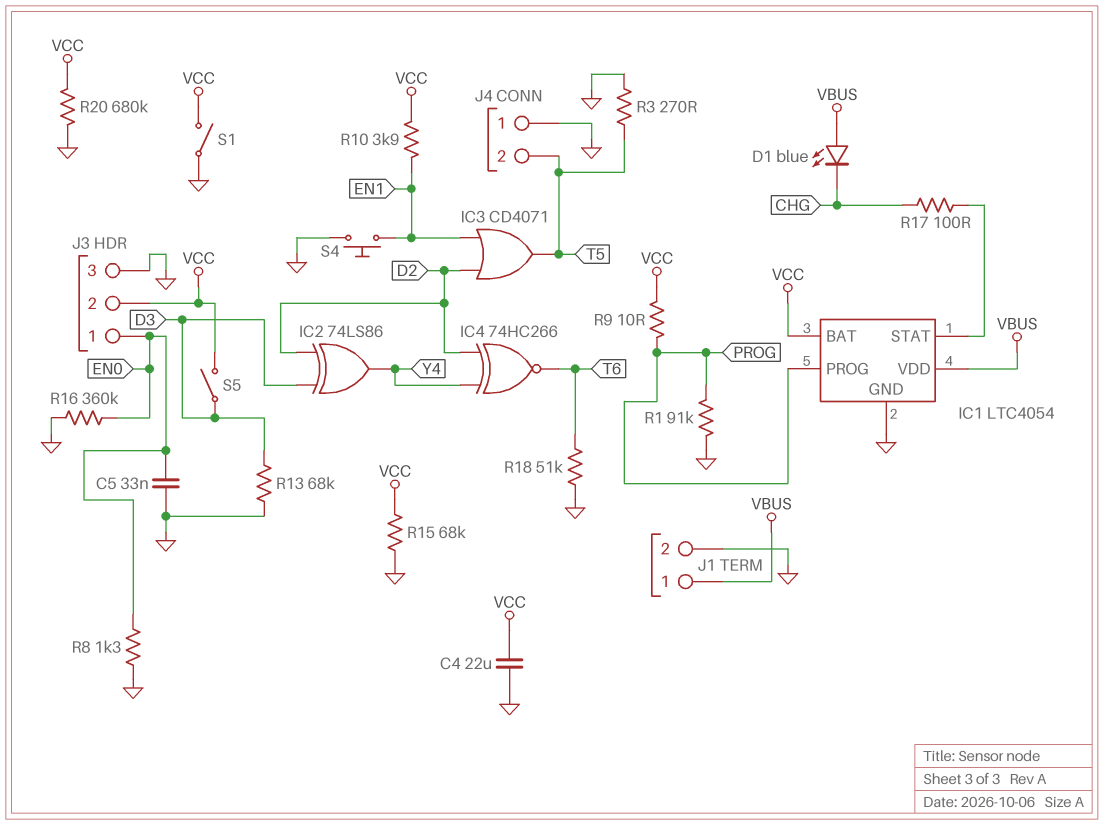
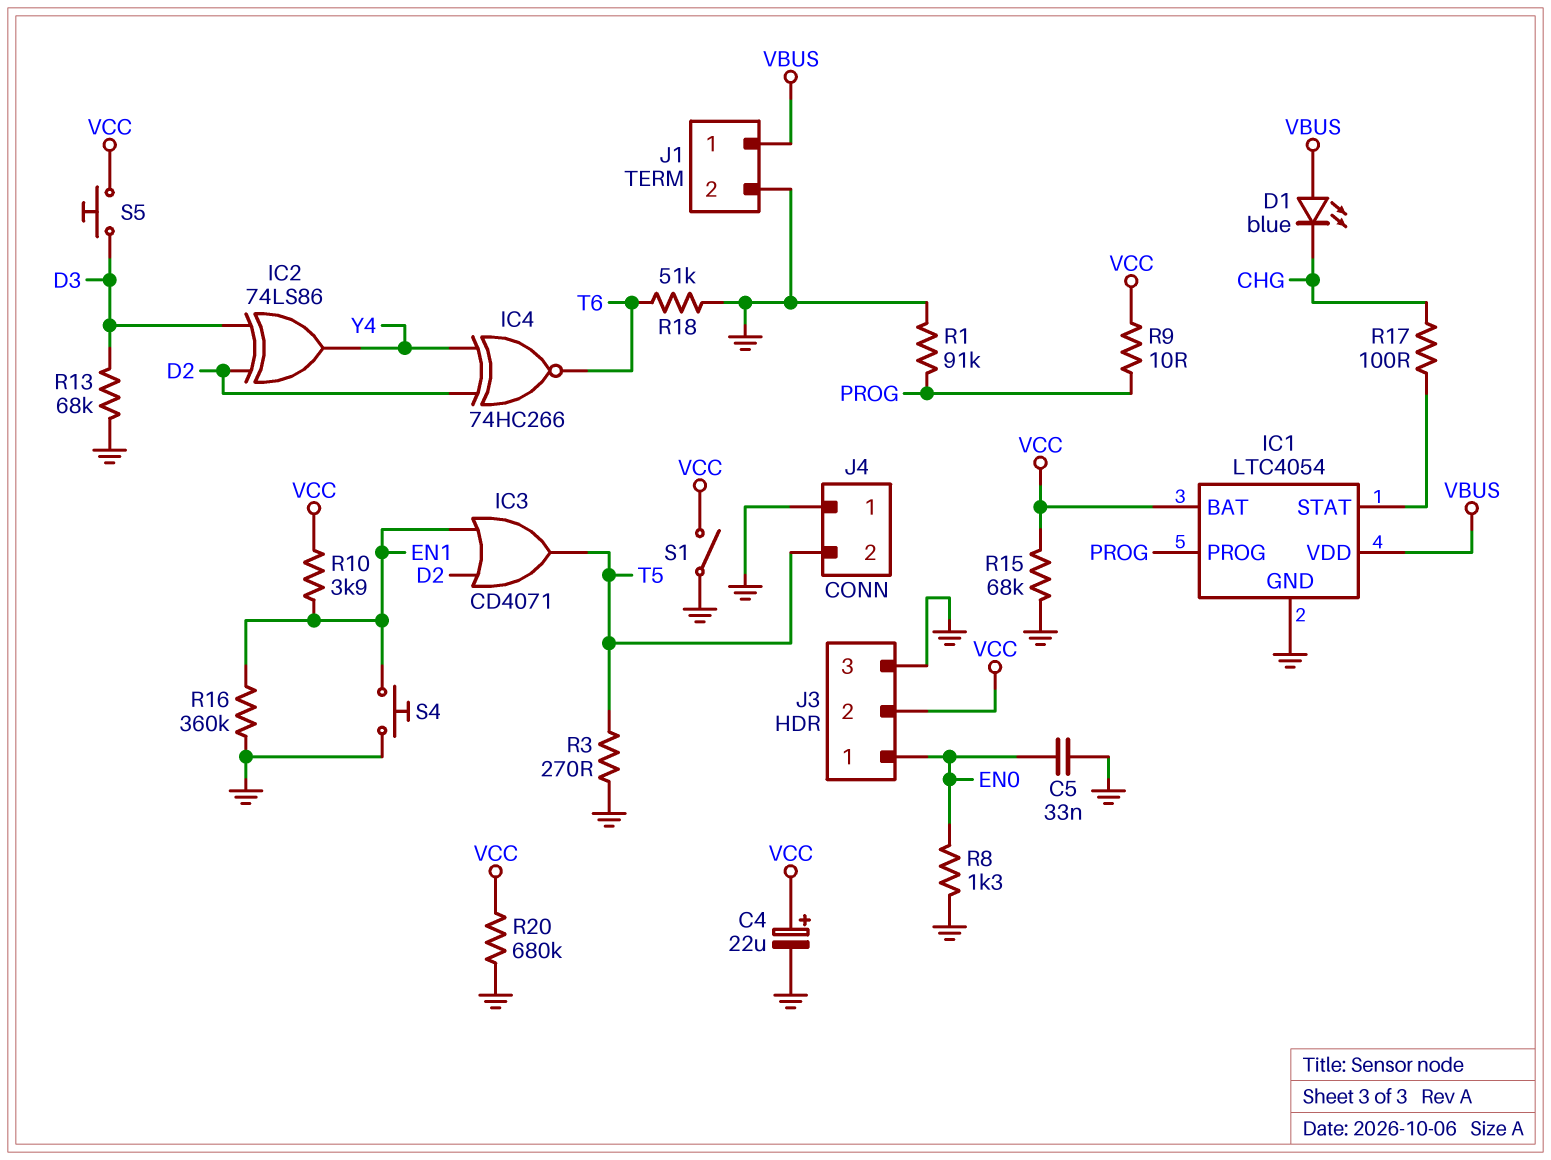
C4: 22uF (GND, VCC) -> 22uF (plus VCC, minus GND)
R16: 360k (EN0, GND) -> 360k (EN1, GND)
S5: switch (D3, VCC) -> button (D3, VCC)

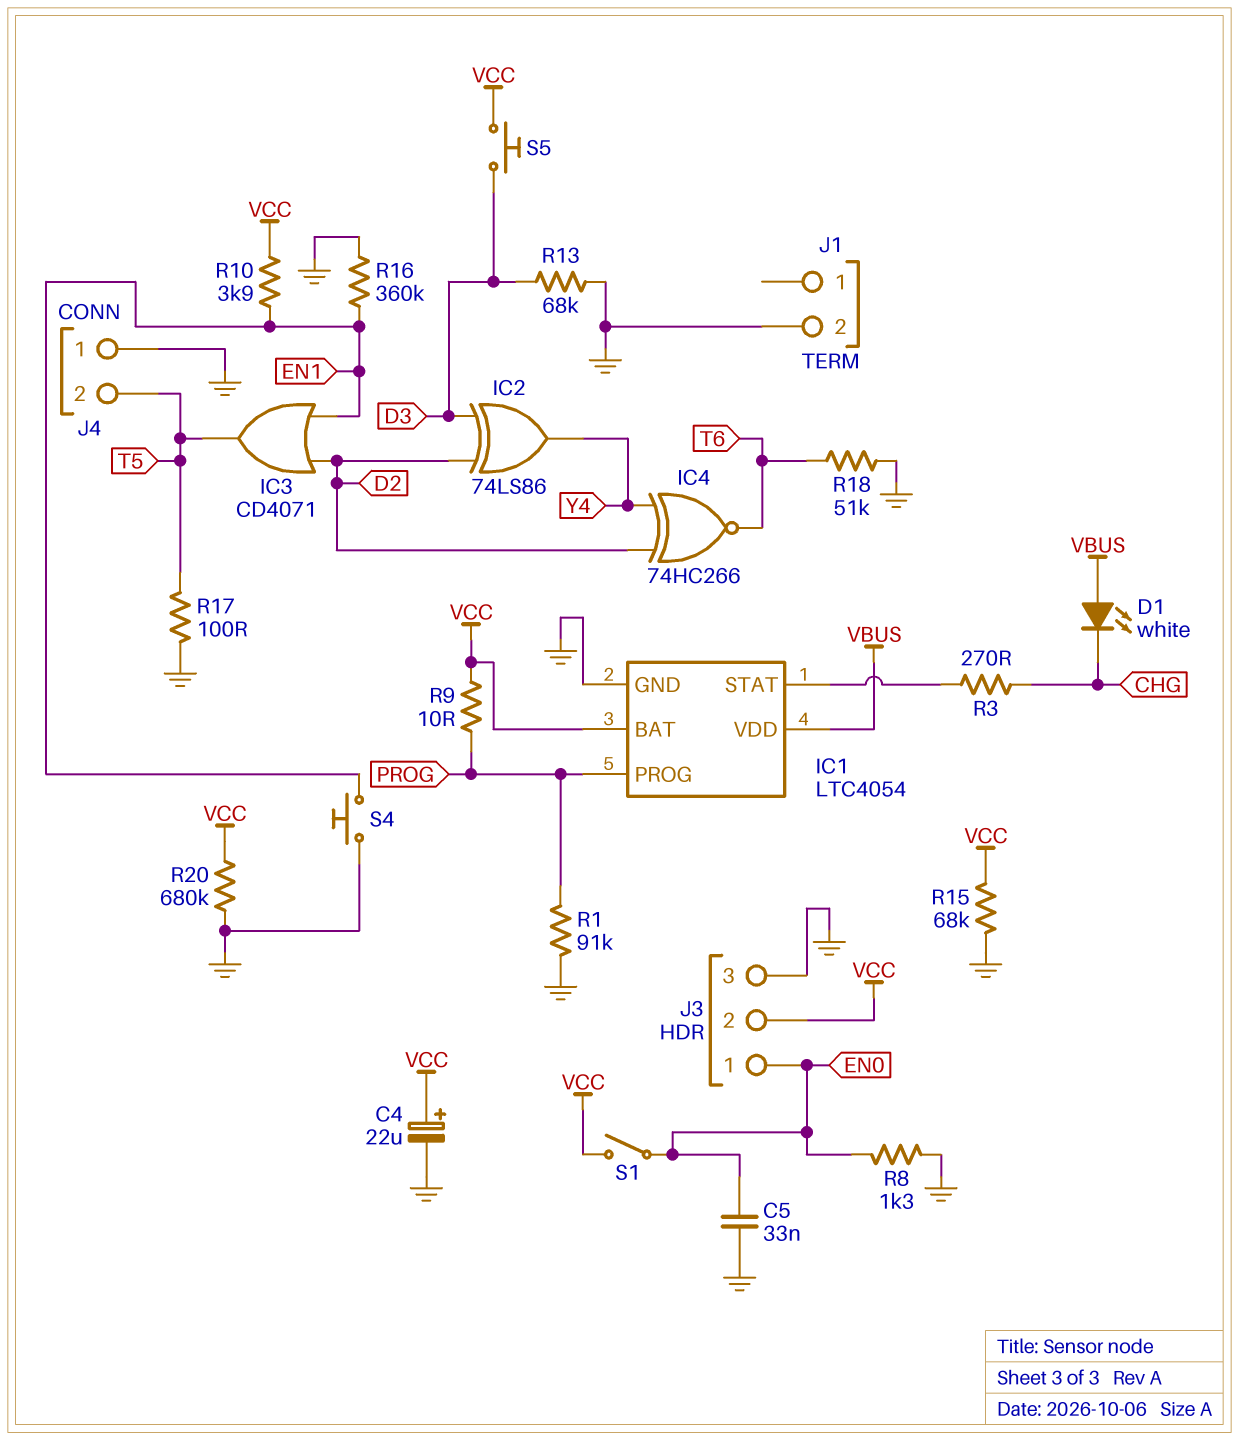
D1: LED blue (A VBUS, K CHG) -> LED white (A VBUS, K CHG)
J1 pin 1: VBUS -> none
R3: 270 (GND, T5) -> 270 (CHG, IC1/STAT)
R17: 100 (CHG, IC1/STAT) -> 100 (GND, T5)
S1: switch (GND, VCC) -> switch (EN0, VCC)

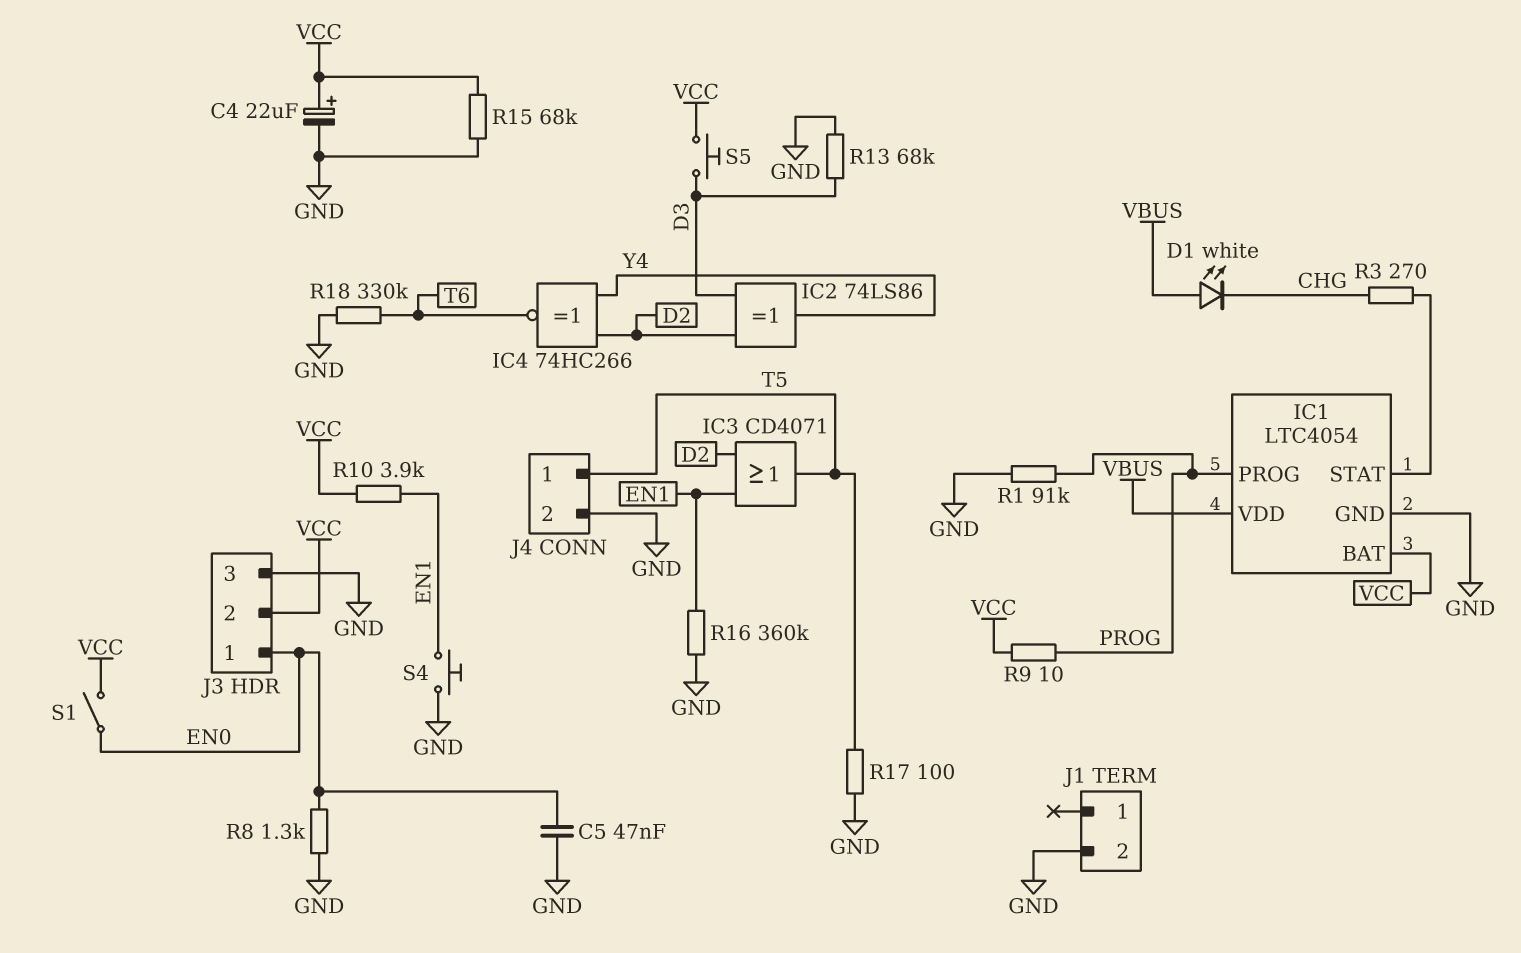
C5: 33nF (EN0, GND) -> 47nF (EN0, GND)
J4 pin 1: GND -> T5
J4 pin 2: T5 -> GND
R18: 51k (GND, T6) -> 330k (GND, T6)
R20: 680k (GND, VCC) -> none

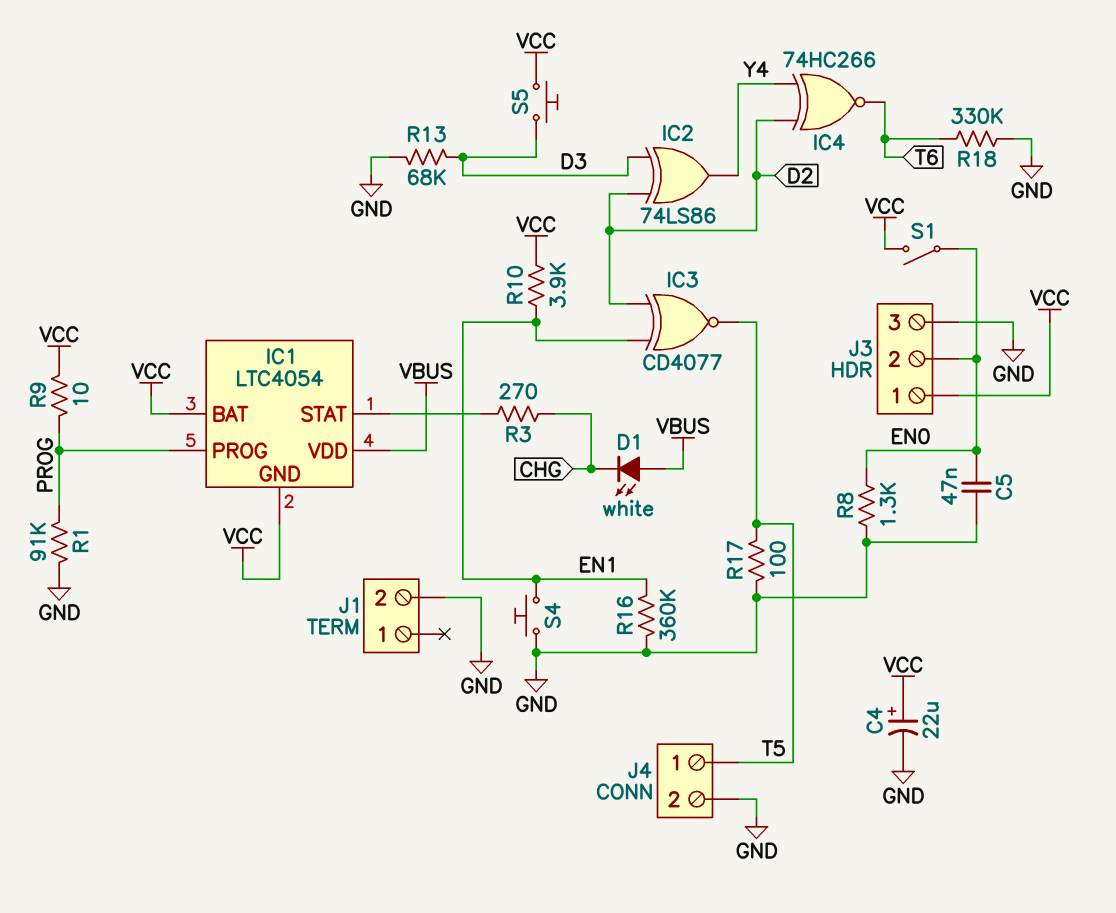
IC1 pin GND: GND -> VCC
IC3: OR CD4071 (in D2, in EN1, out T5) -> XNOR CD4077 (in D2, in EN1, out T5)
J3 pin 1: EN0 -> VCC
J3 pin 2: VCC -> EN0
R15: 68k (GND, VCC) -> none

